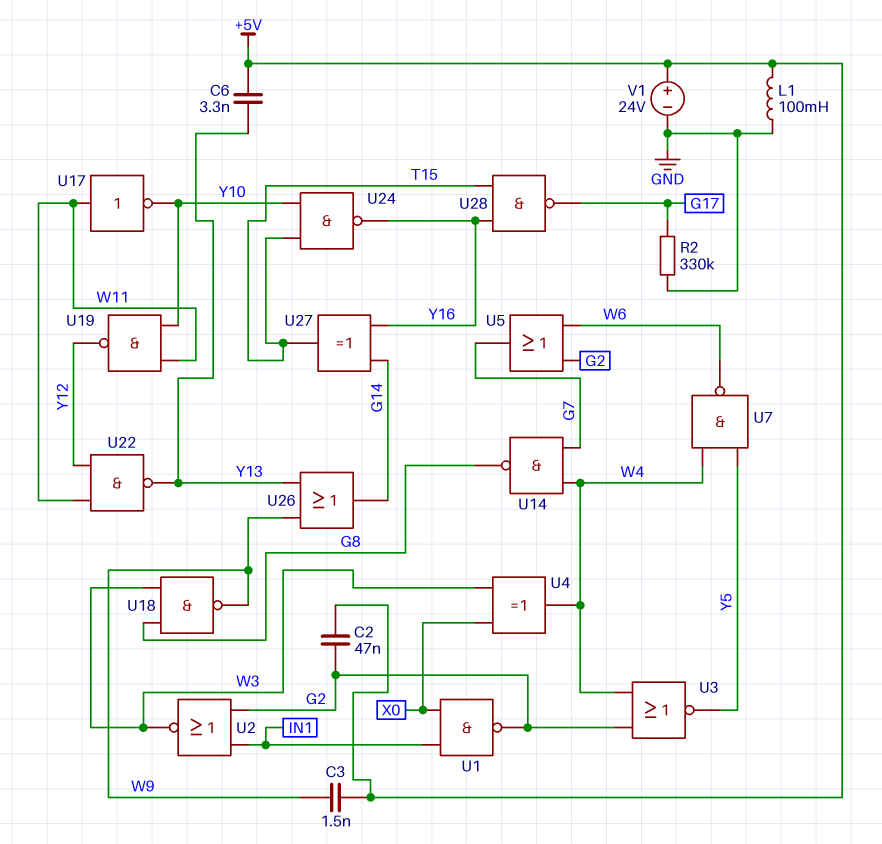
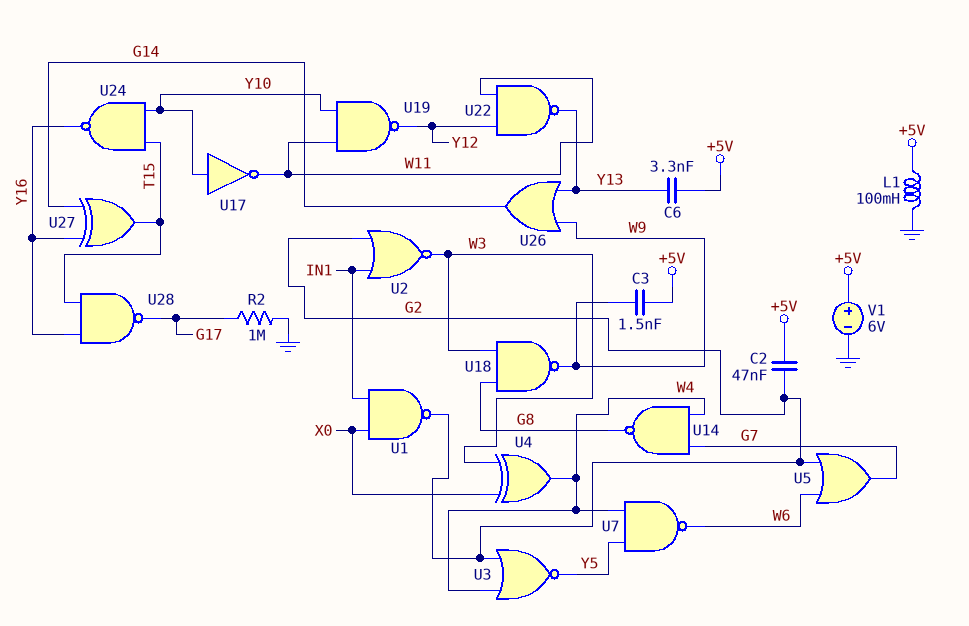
R2: 330k (G17, GND) -> 1M (G17, GND)
U17: NOT (in W11, out Y10) -> NOT (in Y10, out W11)
V1: 24V (plus +5V, minus GND) -> 6V (plus +5V, minus GND)

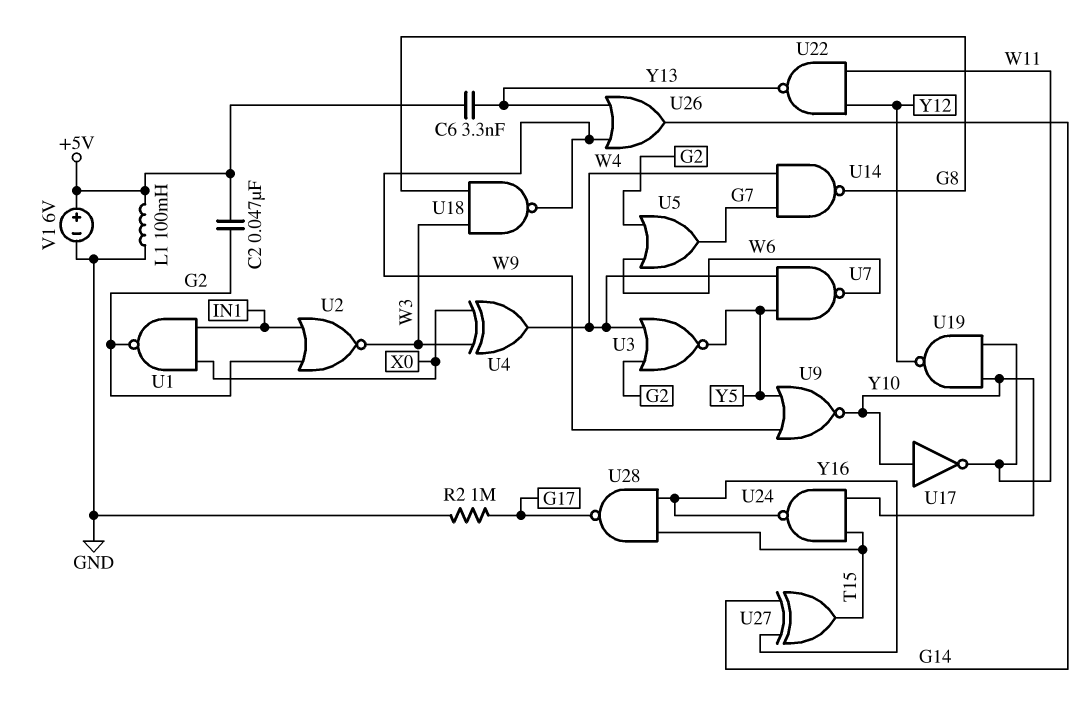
C3: 1.5nF (+5V, W9) -> none
U9: none -> NOR (in W9, in Y5, out Y10)

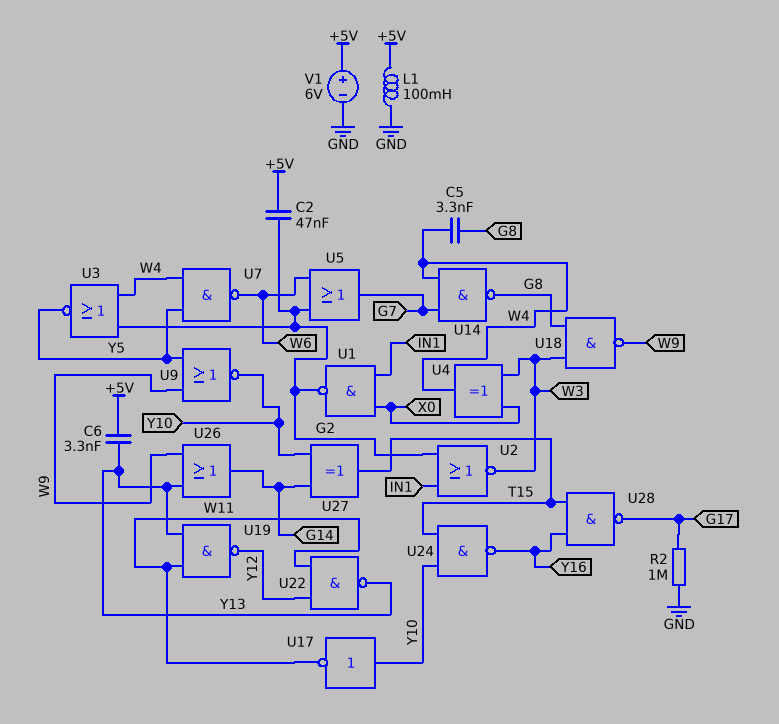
C5: none -> 3.3nF (G8, W4)
U19: NAND (in W11, in Y10, out Y12) -> NAND (in W11, in Y13, out Y12)
U27: XOR (in G14, in Y16, out T15) -> XOR (in G14, in Y10, out T15)

